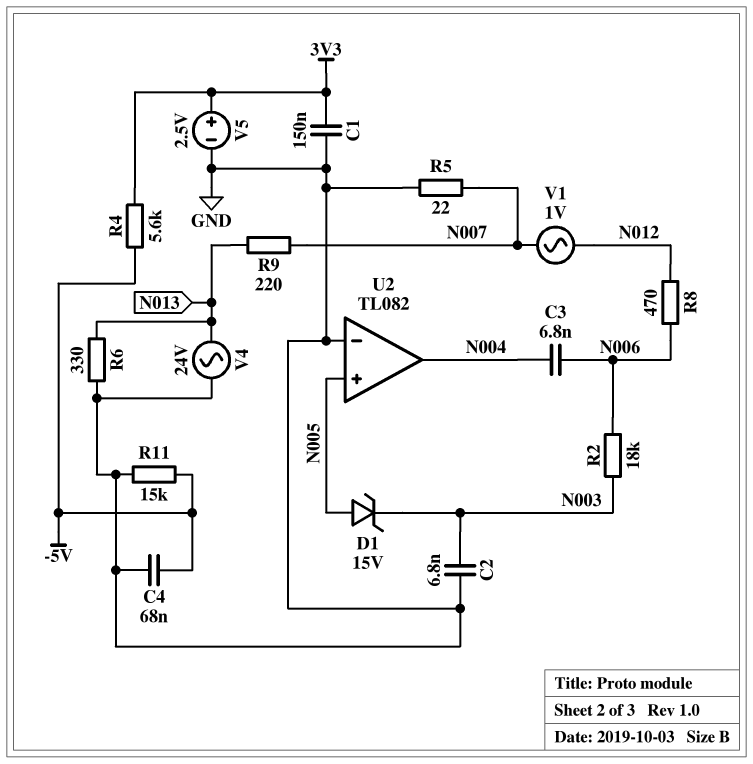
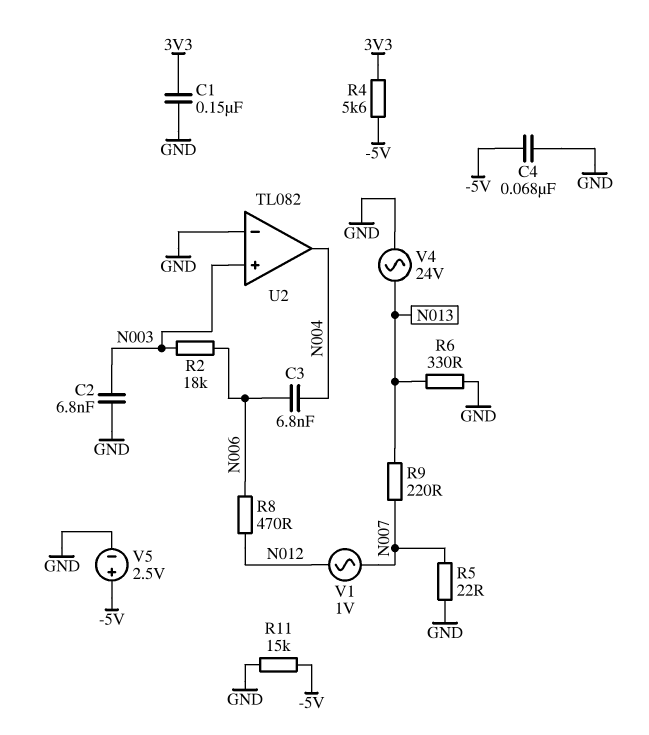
D1: zener 15V (A N005, K N003) -> none
U2 pin in+: N005 -> N003
V5: 2.5V (plus 3V3, minus GND) -> 2.5V (plus -5V, minus GND)

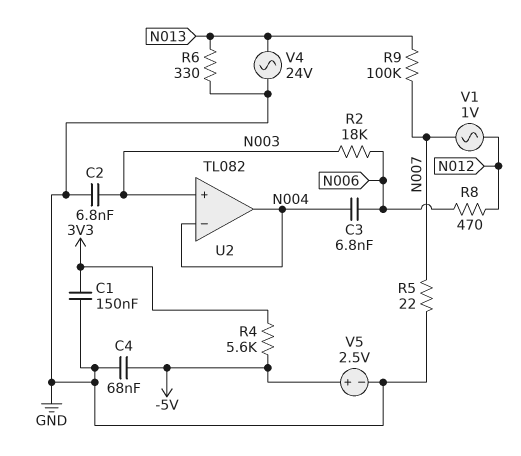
R9: 220 (N007, N013) -> 100k (N007, N013)
R11: 15k (-5V, GND) -> none
U2 pin in-: GND -> N004

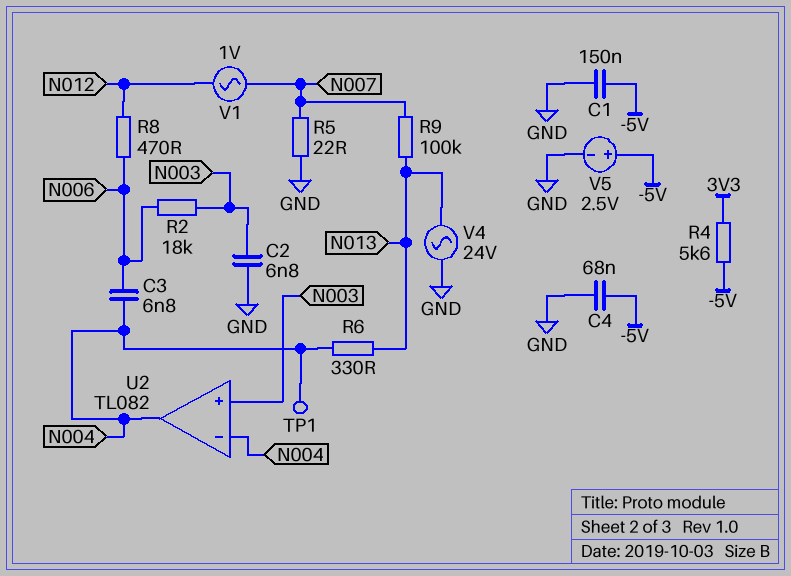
C1: 150nF (3V3, GND) -> 150nF (-5V, GND)
R6: 330 (GND, N013) -> 330 (N004, N013)
TP1: none -> test point (N004)

